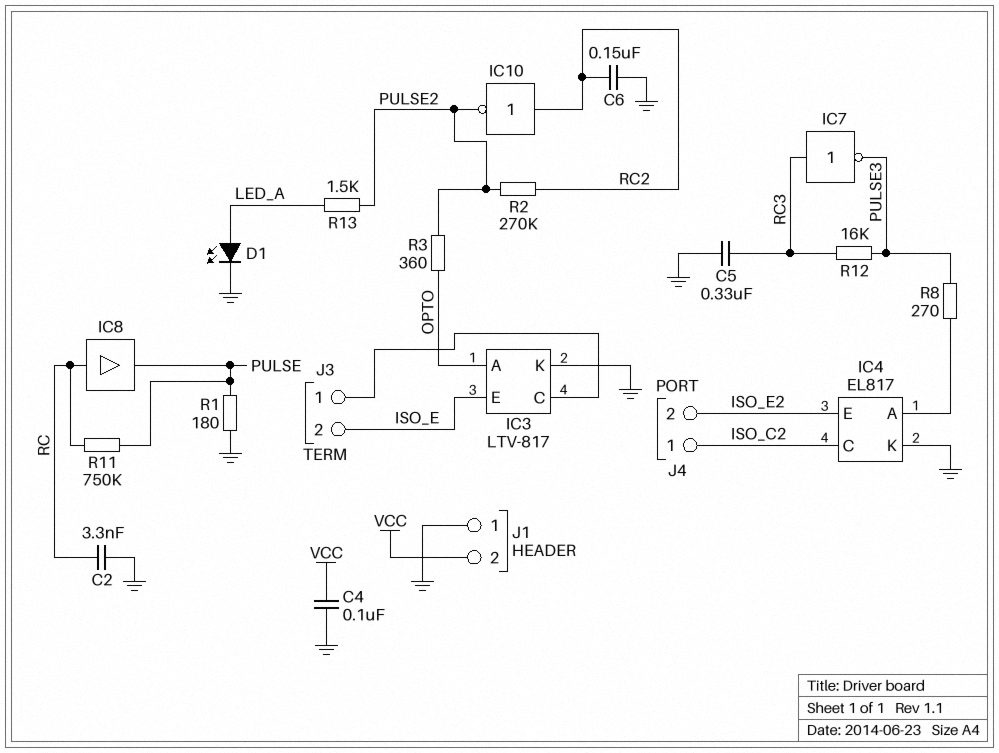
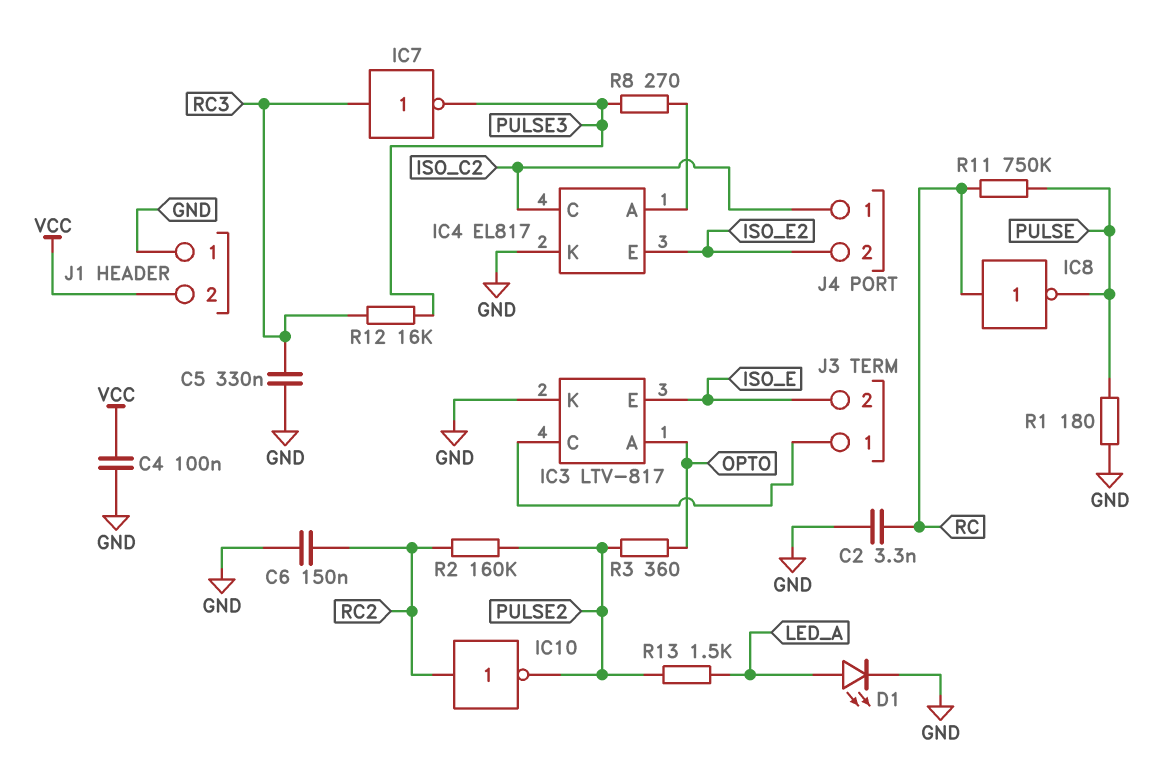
IC8: buffer (in RC, out PULSE) -> NOT (in RC, out PULSE)
R2: 270k (PULSE2, RC2) -> 160k (PULSE2, RC2)

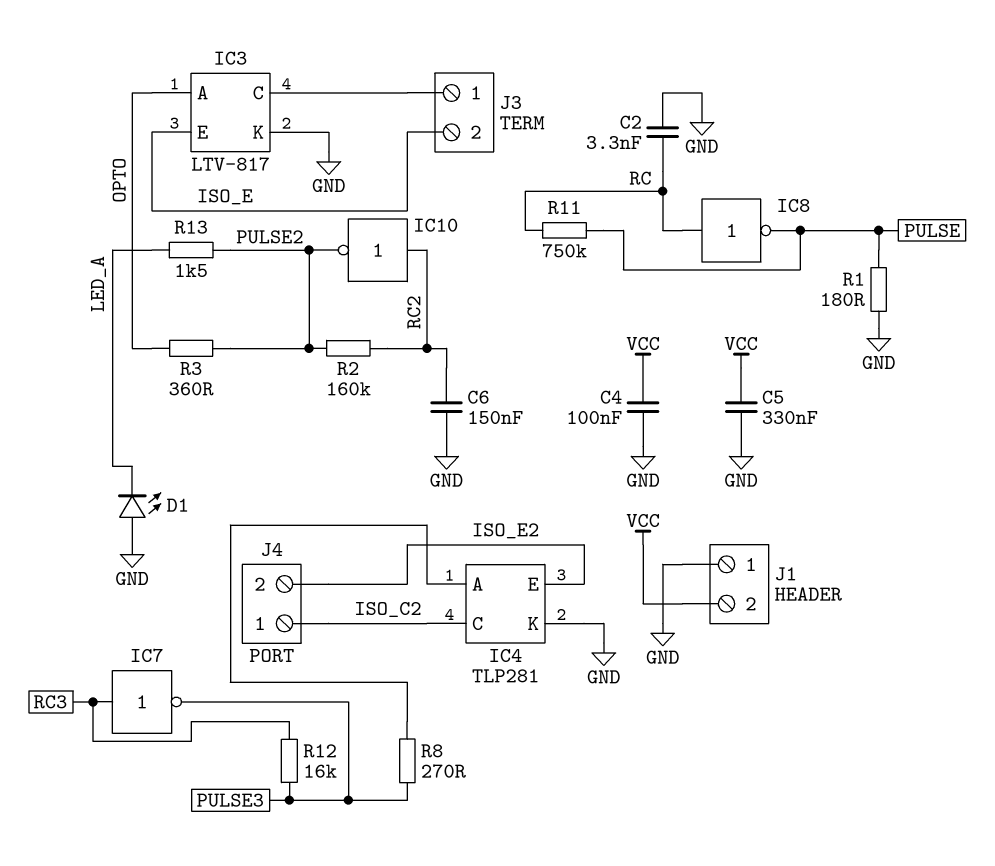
C5: 330nF (GND, RC3) -> 330nF (GND, VCC)
D1: LED (A LED_A, K GND) -> LED (A GND, K LED_A)
IC4: EL817 -> TLP281

